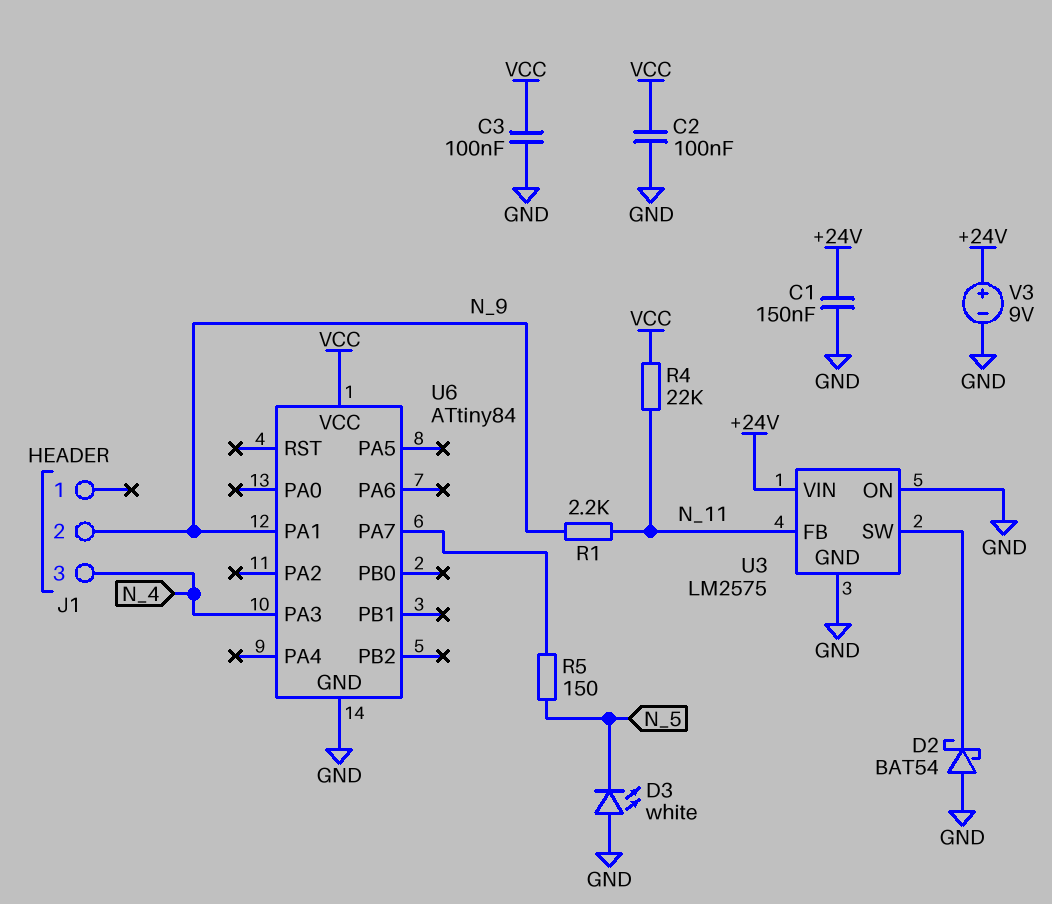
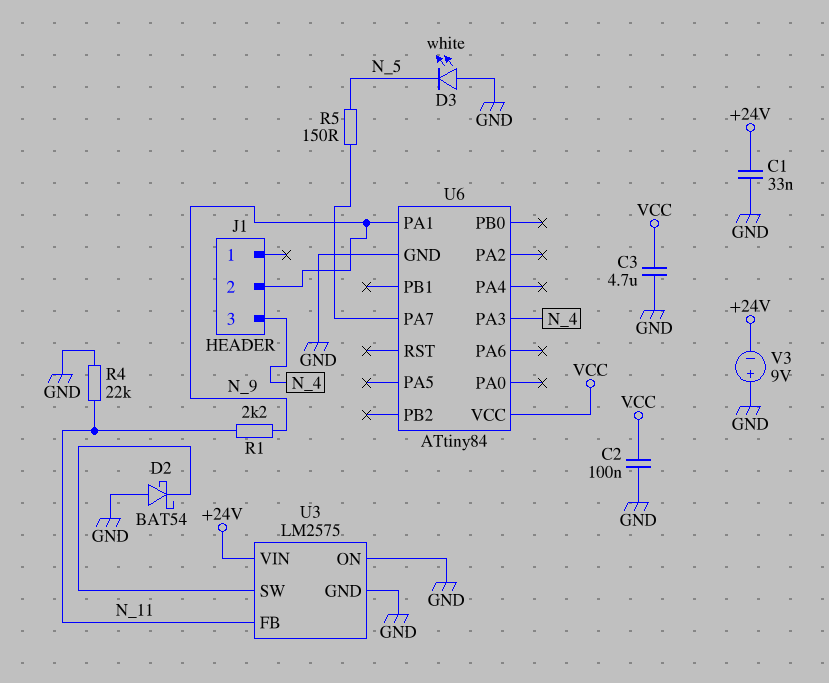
C1: 150nF (+24V, GND) -> 33nF (+24V, GND)
C3: 100nF (GND, VCC) -> 4.7uF (GND, VCC)
R4: 22k (N_11, VCC) -> 22k (GND, N_11)
V3: 9V (plus +24V, minus GND) -> 9V (plus GND, minus +24V)

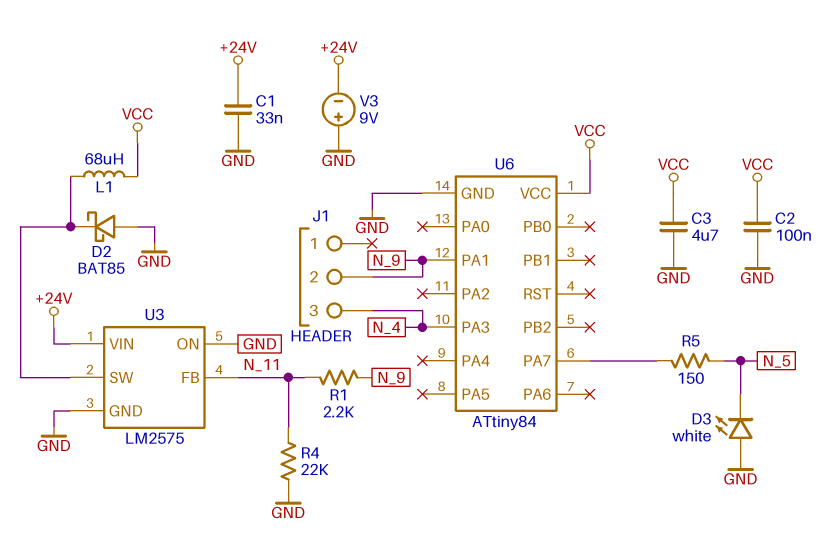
D2: schottky BAT54 (A GND, K U3/SW) -> schottky BAT85 (A GND, K U3/SW)
L1: none -> 68uH (U3/SW, VCC)

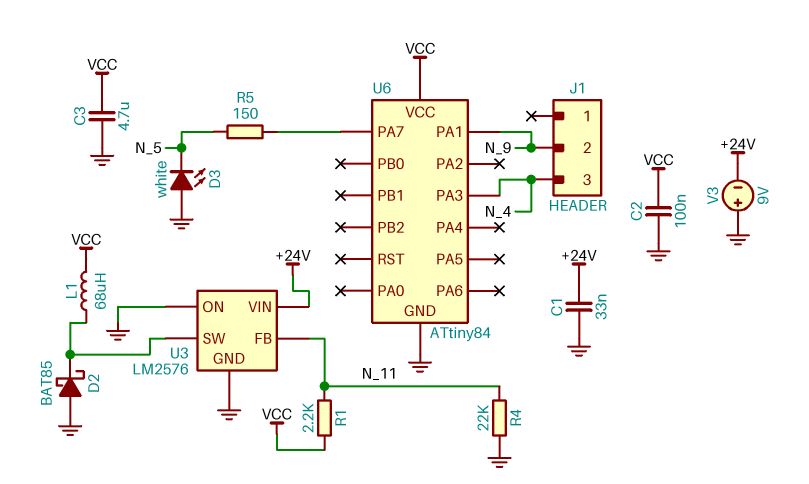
R1: 2.2k (N_9, N_11) -> 2.2k (N_11, VCC)
U3: LM2575 -> LM2576

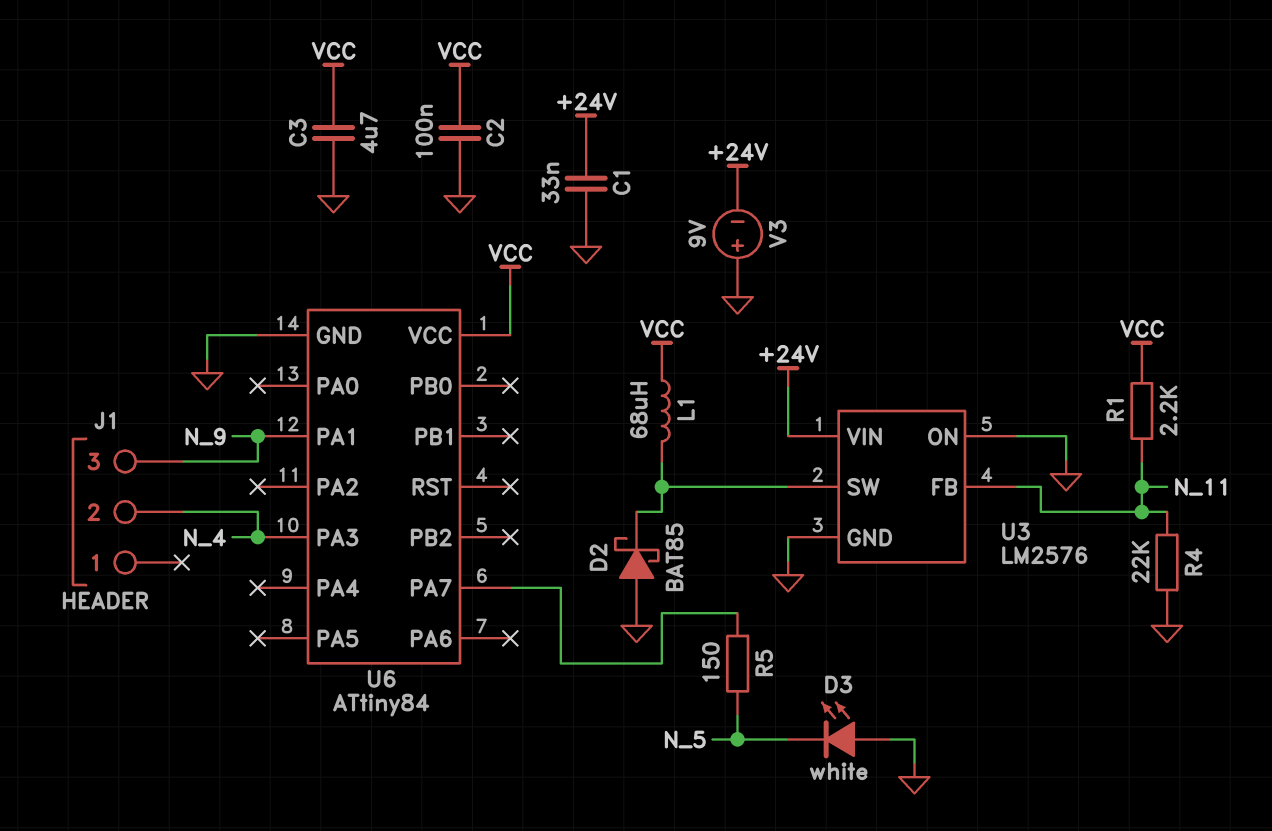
J1 pin 2: N_9 -> N_4
J1 pin 3: N_4 -> N_9

